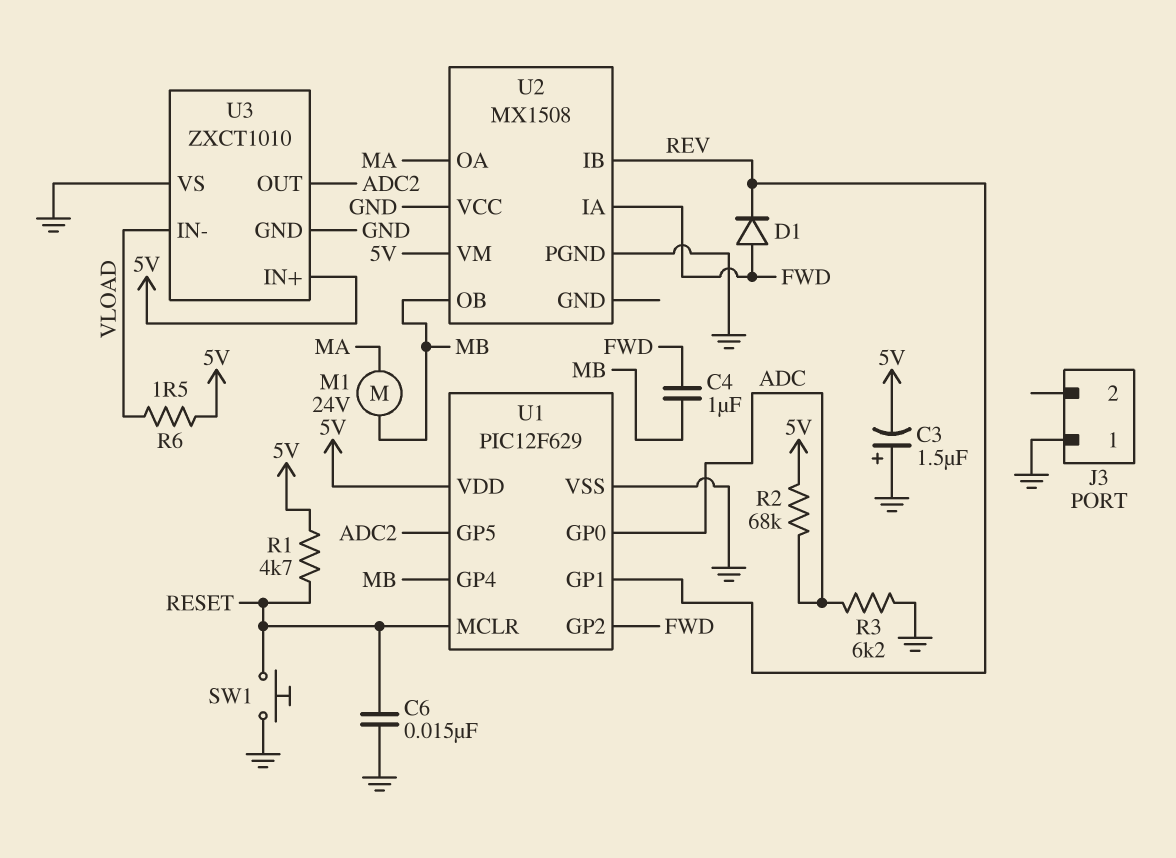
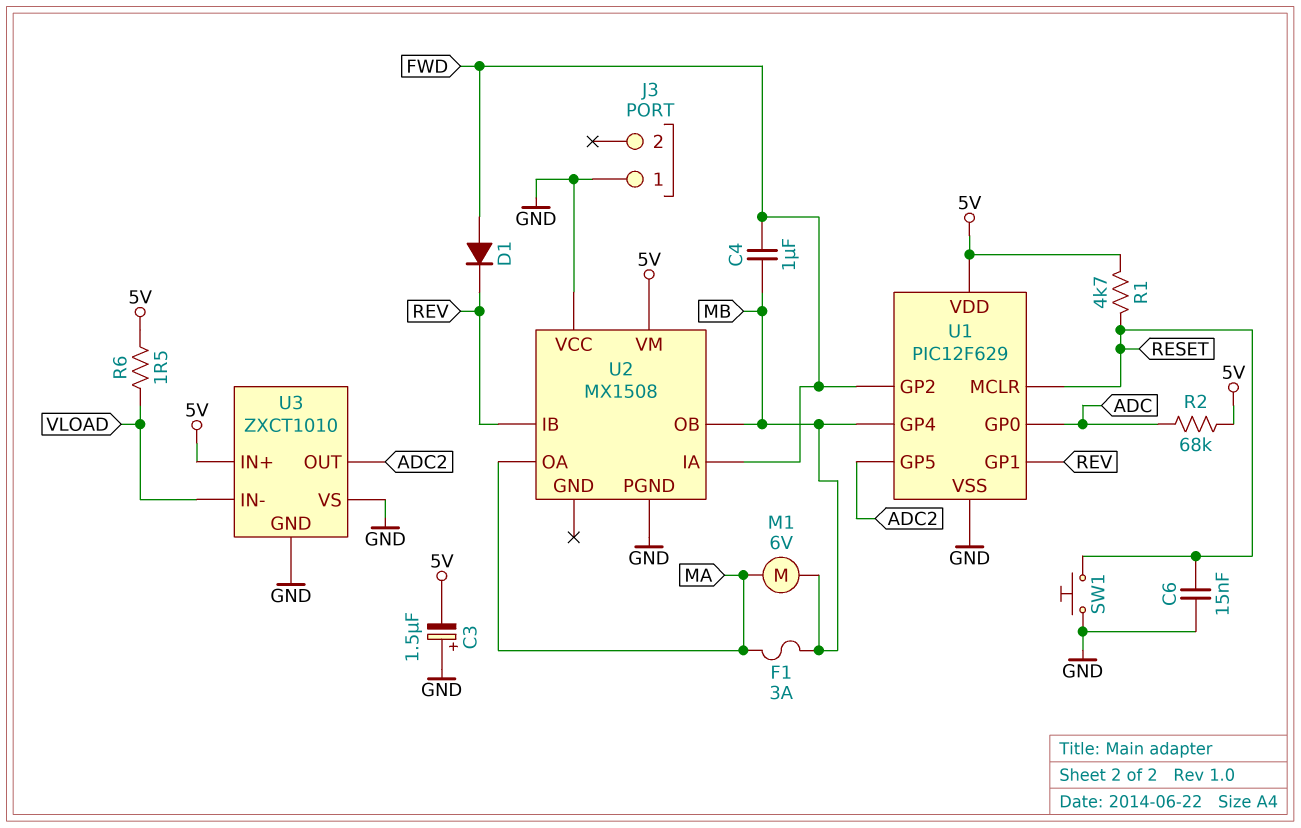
F1: none -> 3A (MA, MB)
M1: motor 24V (MA, MB) -> motor 6V (MA, MB)
R3: 6.2k (ADC, GND) -> none

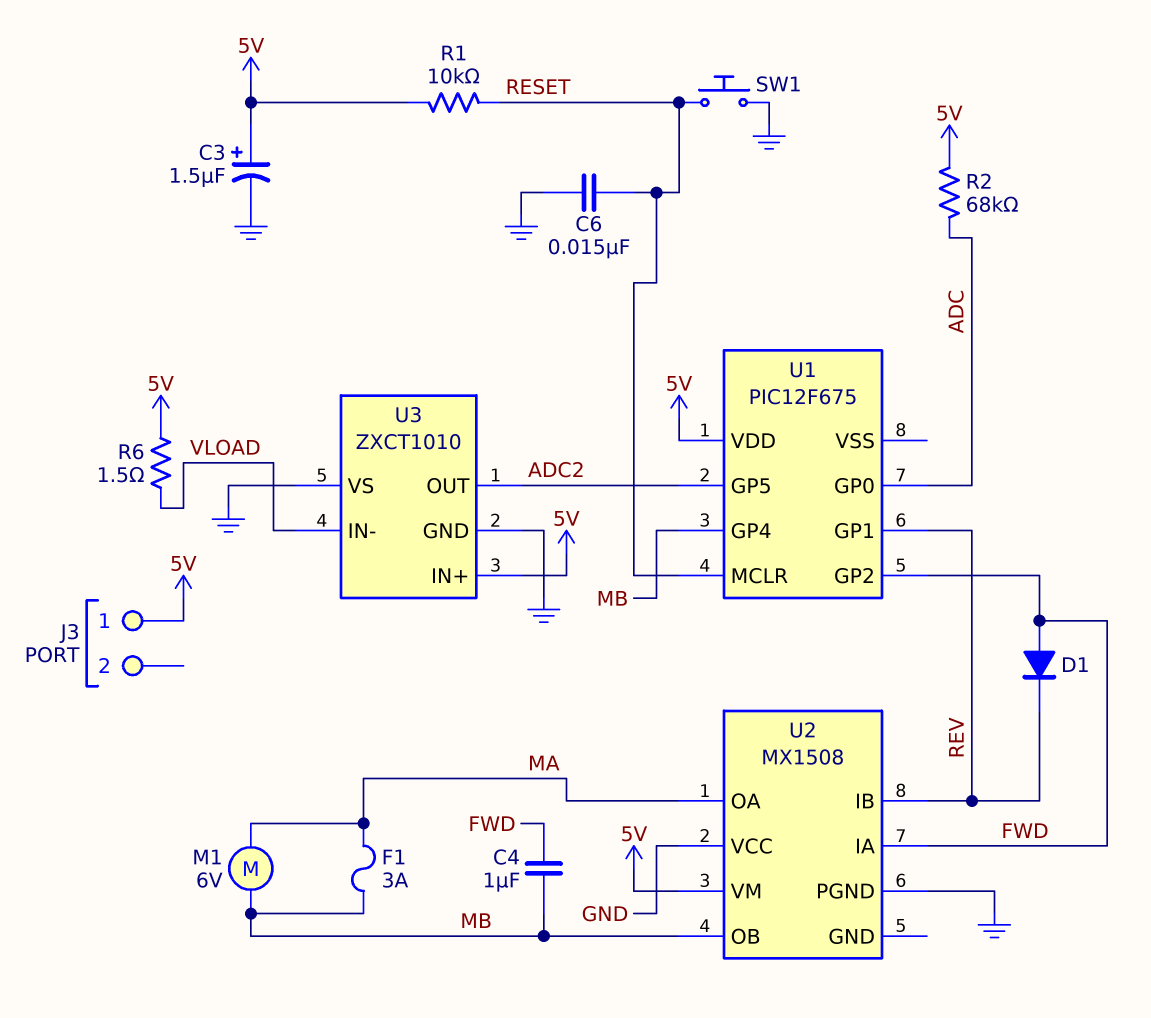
C3: 1.5uF (plus GND, minus 5V) -> 1.5uF (plus 5V, minus GND)
J3 pin 1: GND -> 5V
R1: 4.7k (5V, RESET) -> 10k (5V, RESET)
U1: PIC12F629 -> PIC12F675
U1 pin VSS: GND -> none

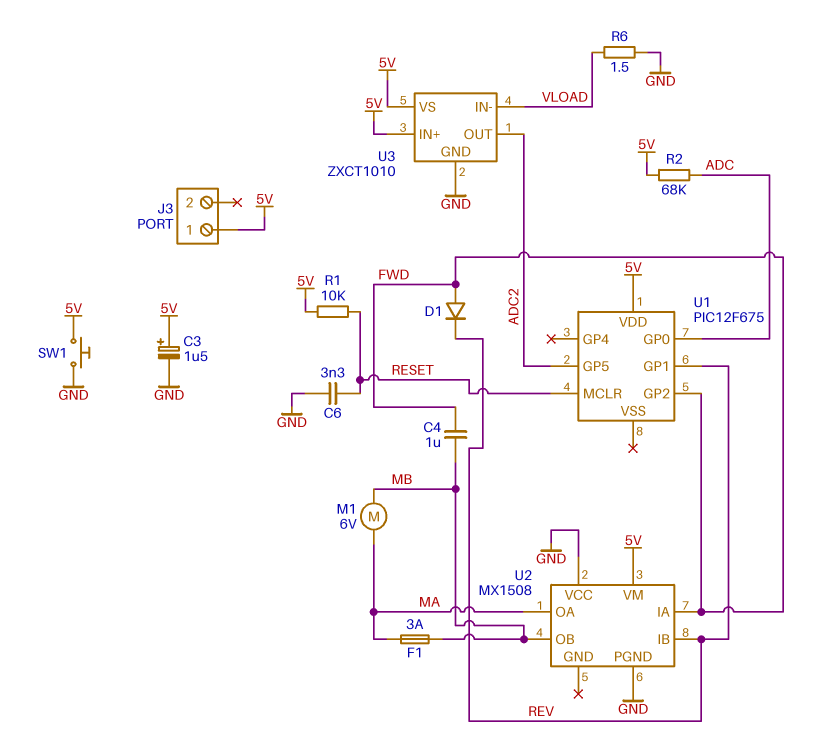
C6: 15nF (GND, RESET) -> 3.3nF (GND, RESET)
R6: 1.5 (5V, VLOAD) -> 1.5 (GND, VLOAD)
SW1: button (GND, RESET) -> button (5V, GND)
U1 pin GP4: MB -> none
U3 pin VS: GND -> 5V

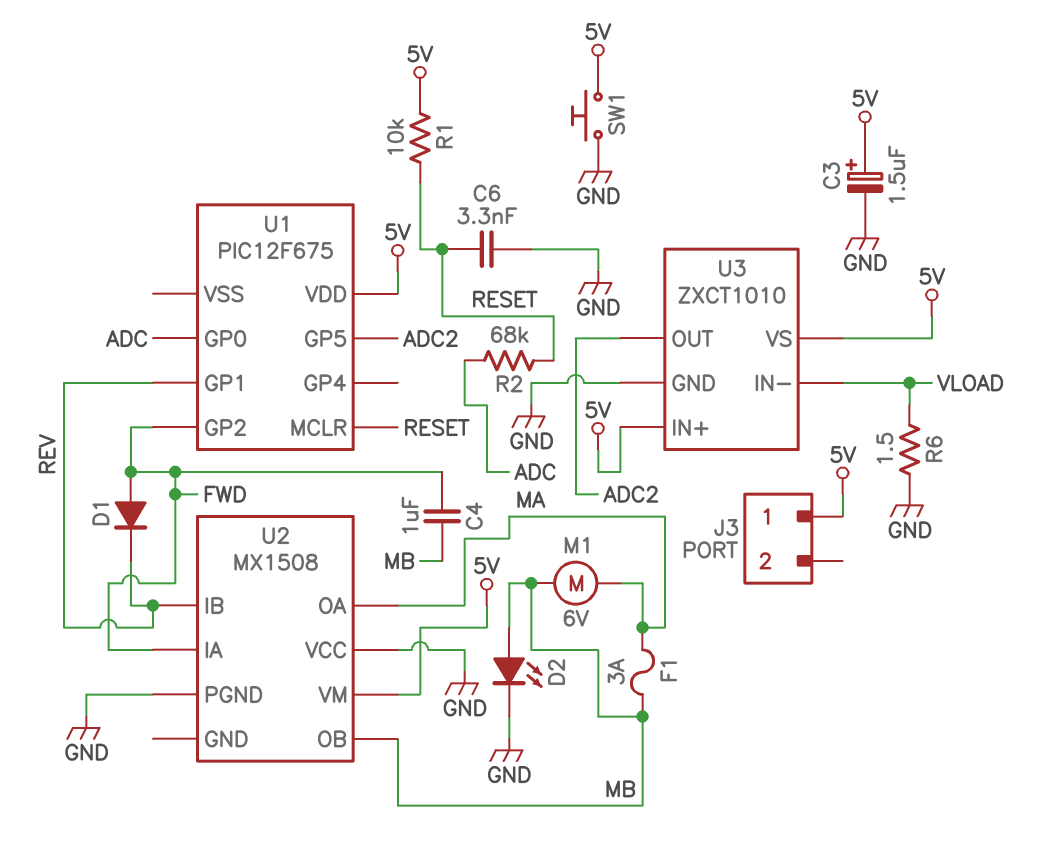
D2: none -> LED (A MB, K GND)
R2: 68k (5V, ADC) -> 68k (ADC, RESET)

